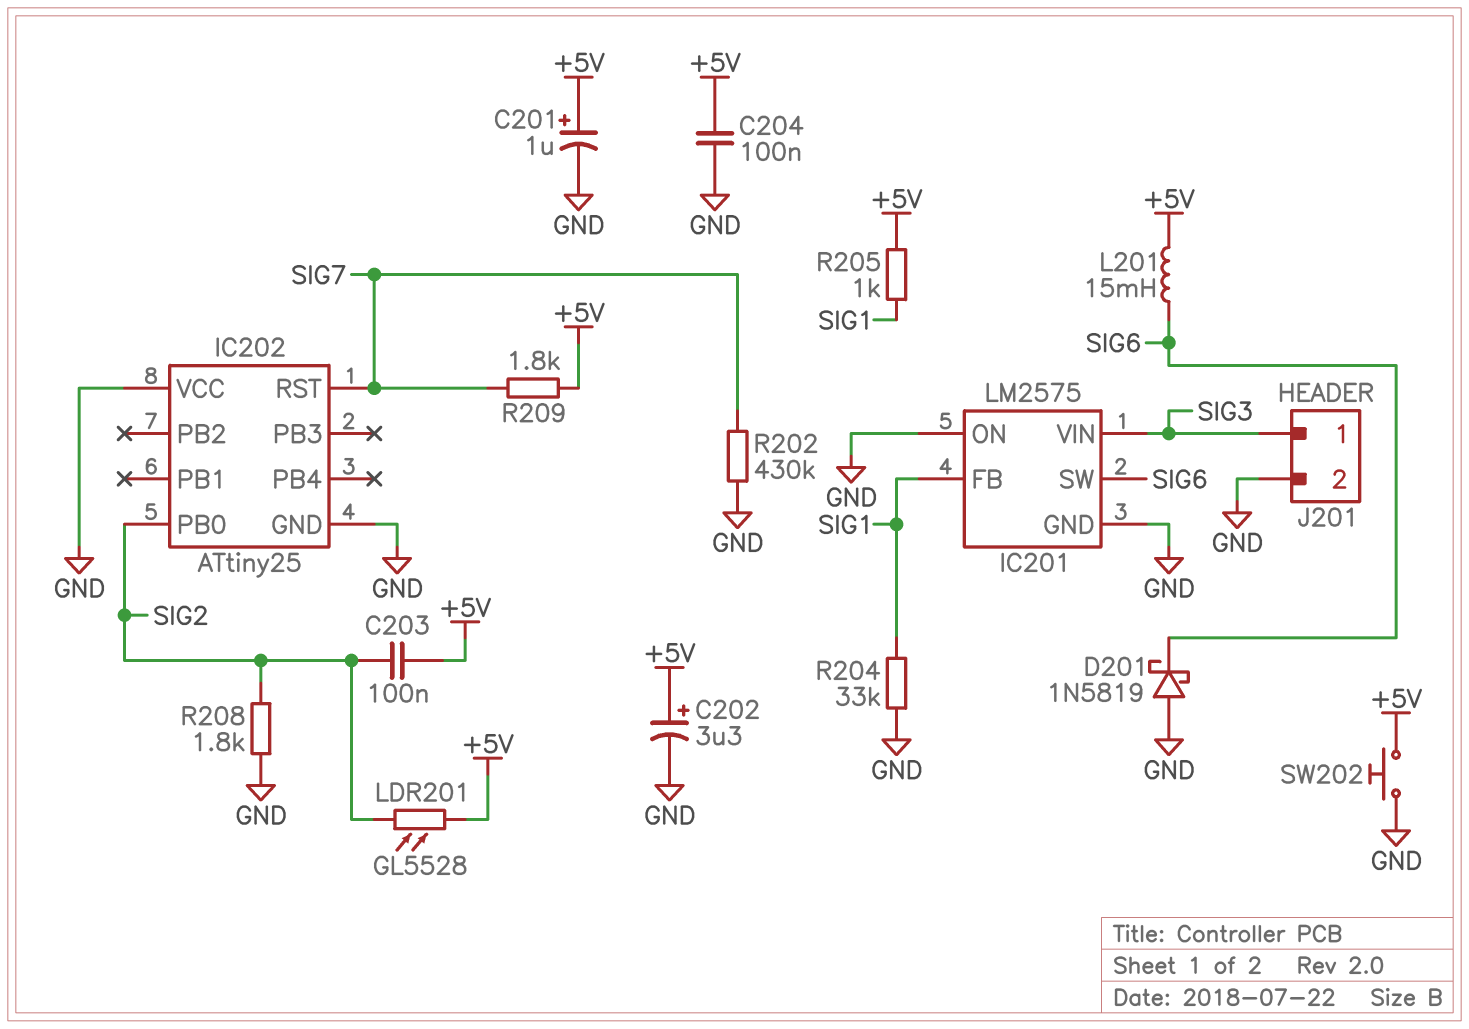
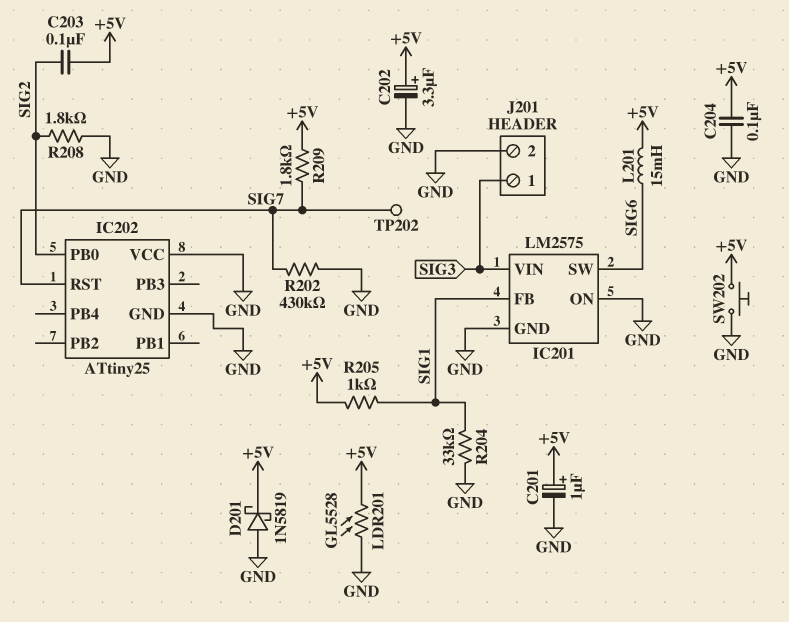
D201: schottky 1N5819 (A GND, K SIG6) -> schottky 1N5819 (A GND, K +5V)
LDR201: GL5528 (+5V, SIG2) -> GL5528 (+5V, GND)
TP202: none -> test point (SIG7)

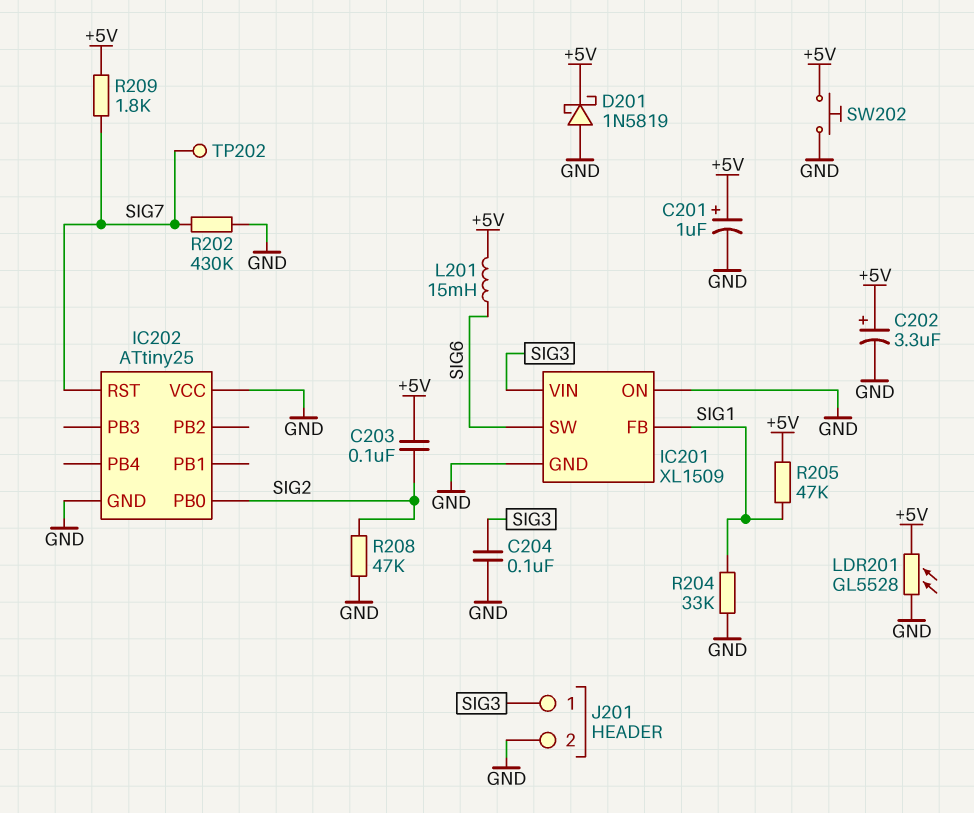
C204: 100nF (+5V, GND) -> 100nF (GND, SIG3)
IC201: LM2575 -> XL1509
R205: 1k (+5V, SIG1) -> 47k (+5V, SIG1)
R208: 1.8k (GND, SIG2) -> 47k (GND, SIG2)

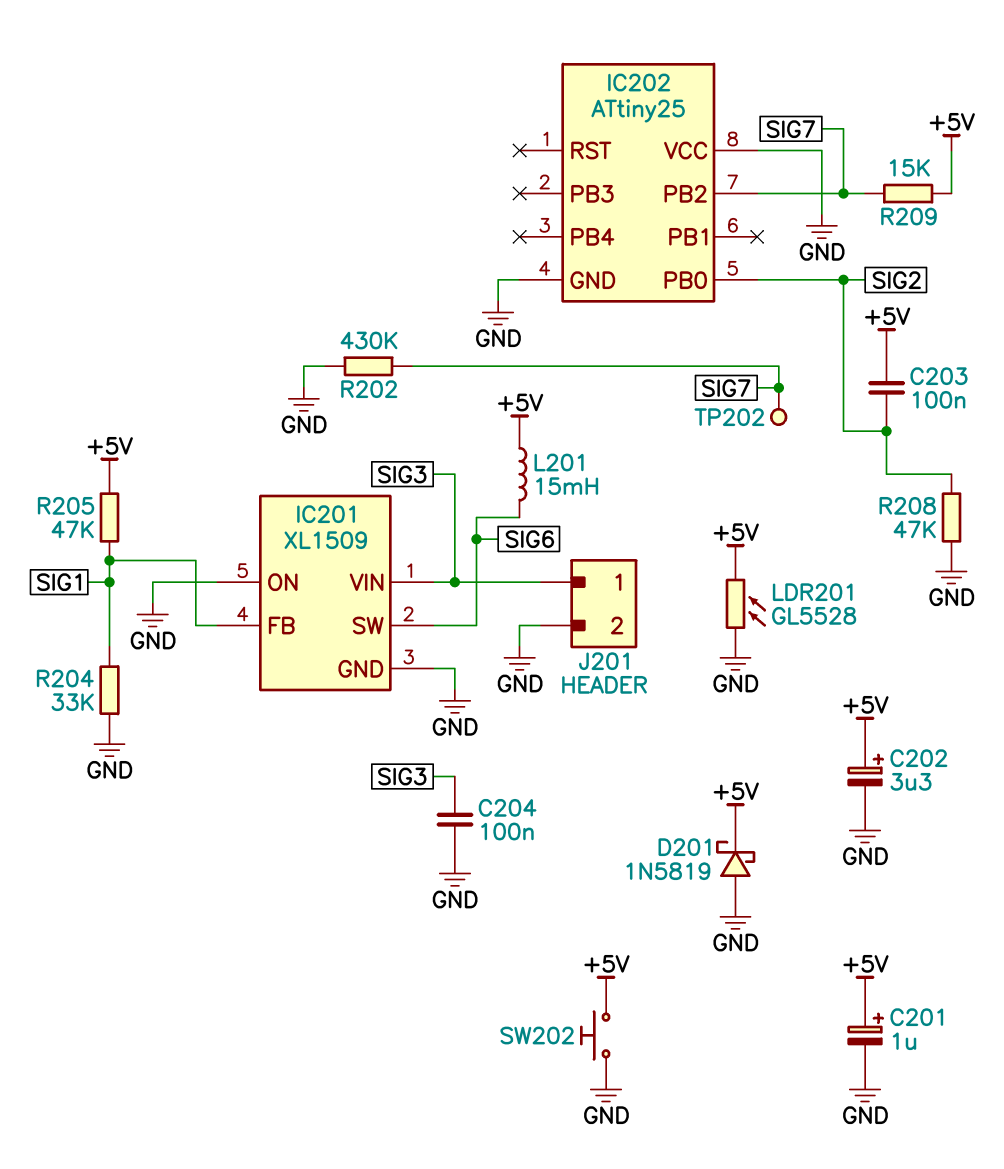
IC202 pin PB2: none -> SIG7
IC202 pin RST: SIG7 -> none
R209: 1.8k (+5V, SIG7) -> 15k (+5V, SIG7)

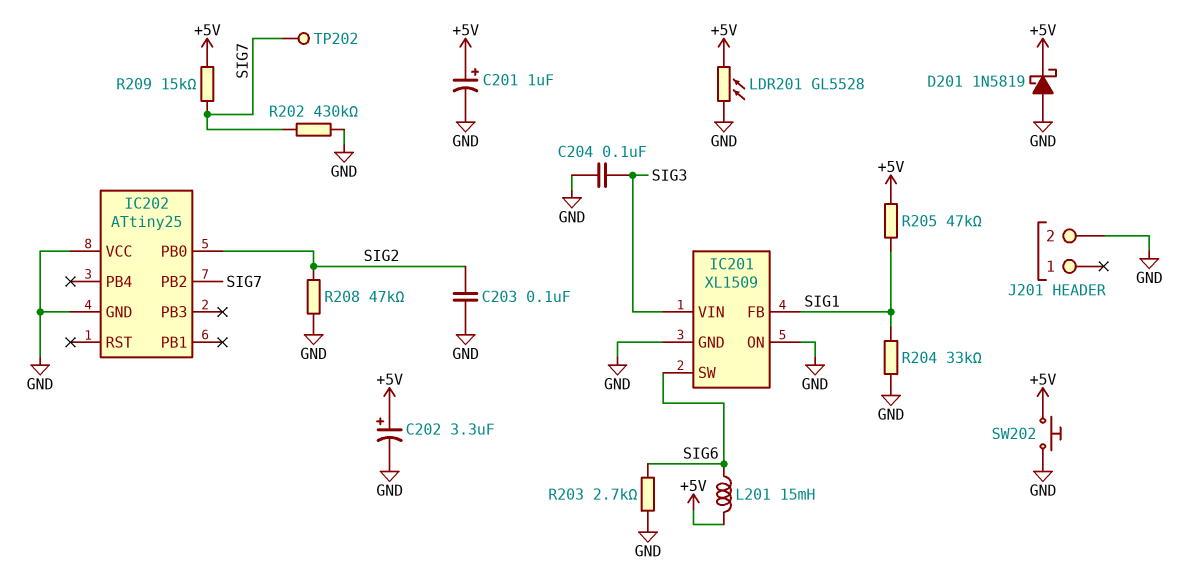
C203: 100nF (+5V, SIG2) -> 100nF (GND, SIG2)
J201 pin 1: SIG3 -> none
R203: none -> 2.7k (GND, SIG6)

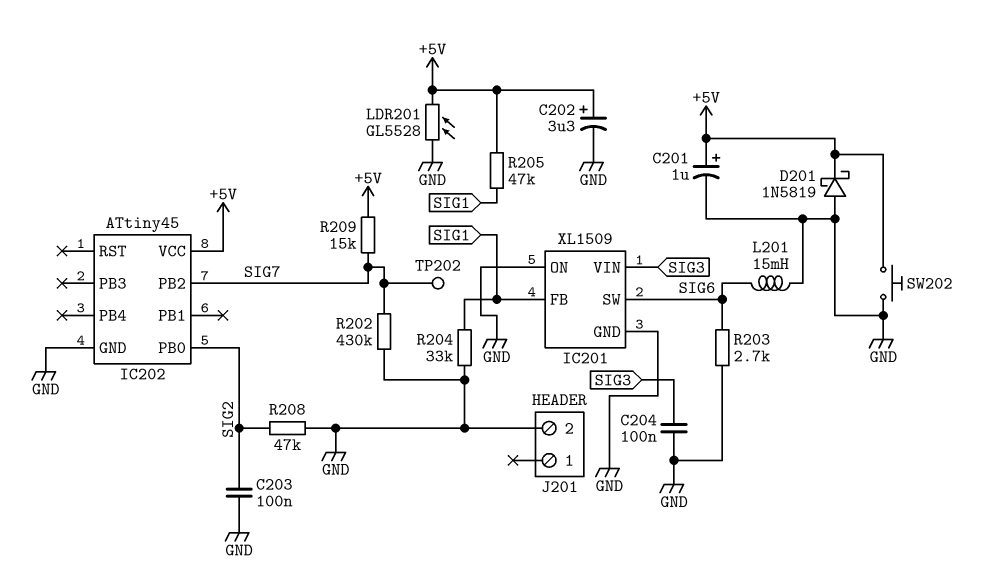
IC202: ATtiny25 -> ATtiny45
IC202 pin VCC: GND -> +5V
L201: 15mH (+5V, SIG6) -> 15mH (GND, SIG6)

